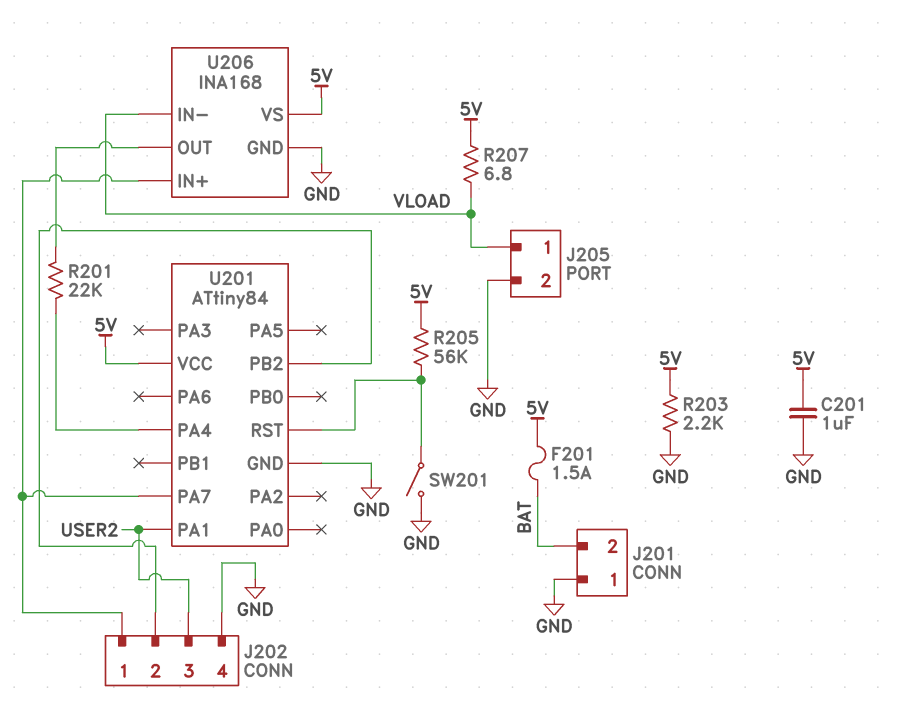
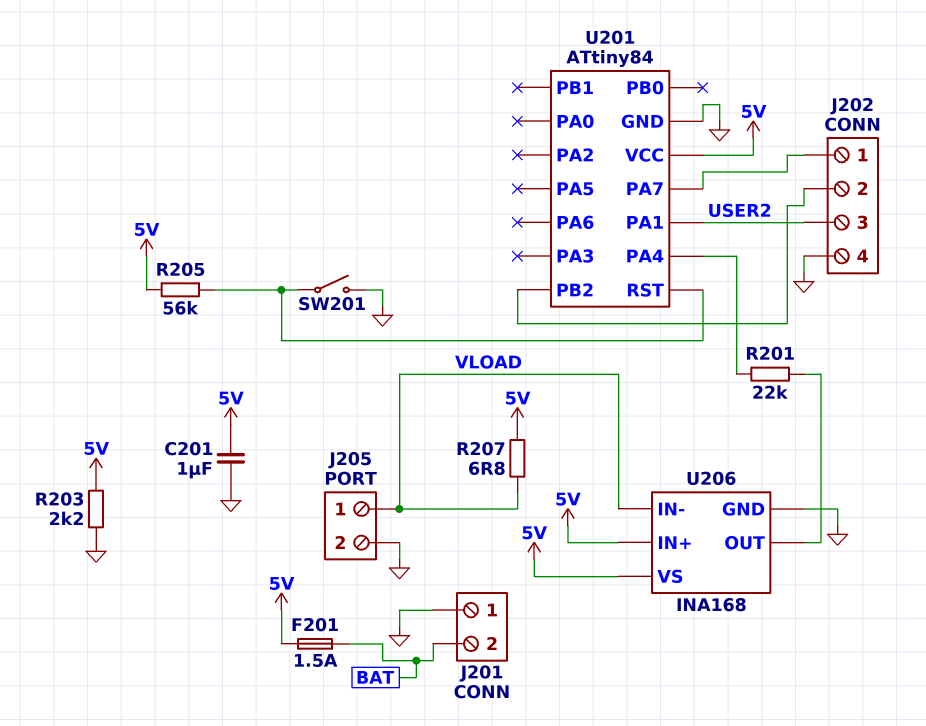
U206 pin IN+: J202/1 -> 5V

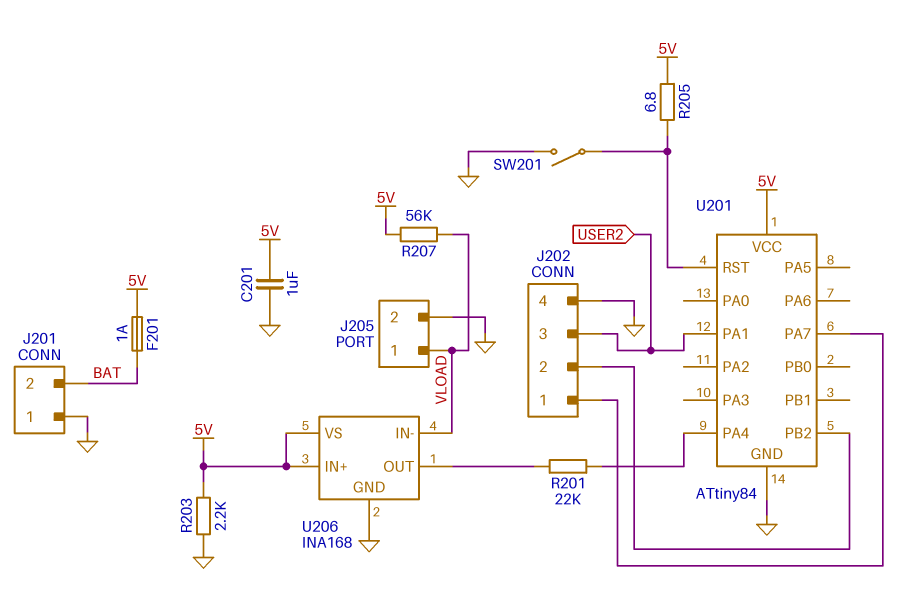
F201: 1.5A (5V, BAT) -> 1A (5V, BAT)
R205: 56k (5V, U201/RST) -> 6.8 (5V, U201/RST)
R207: 6.8 (5V, VLOAD) -> 56k (5V, VLOAD)

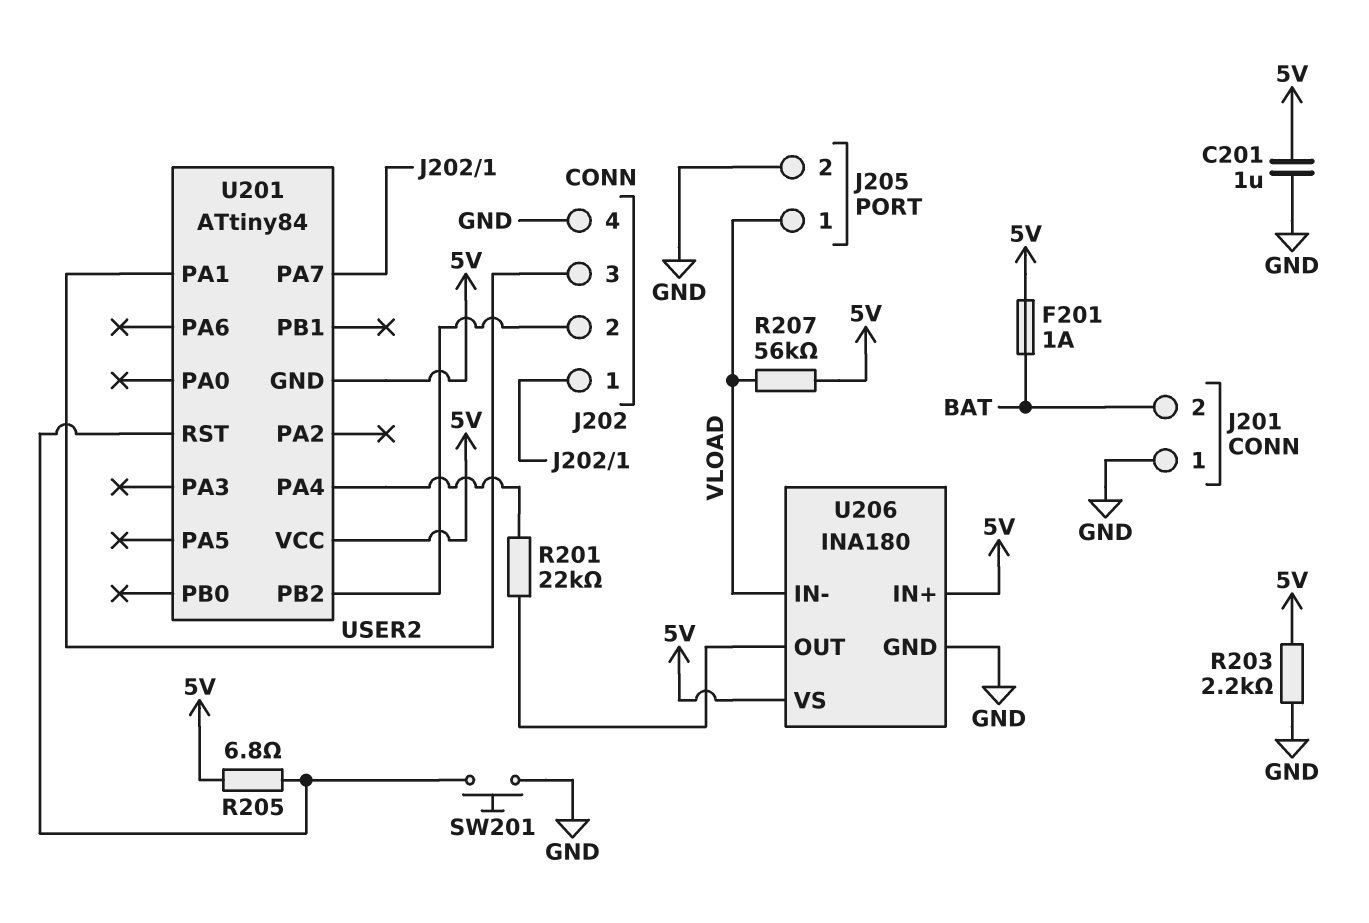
SW201: switch (GND, U201/RST) -> button (GND, U201/RST)
U201 pin GND: GND -> 5V
U206: INA168 -> INA180

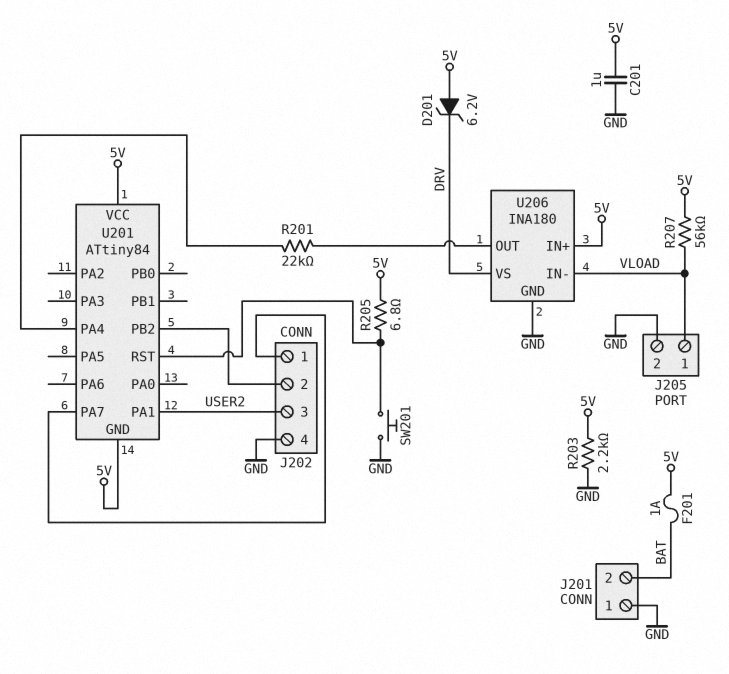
D201: none -> zener 6.2V (A 5V, K DRV)
U206 pin VS: 5V -> DRV

